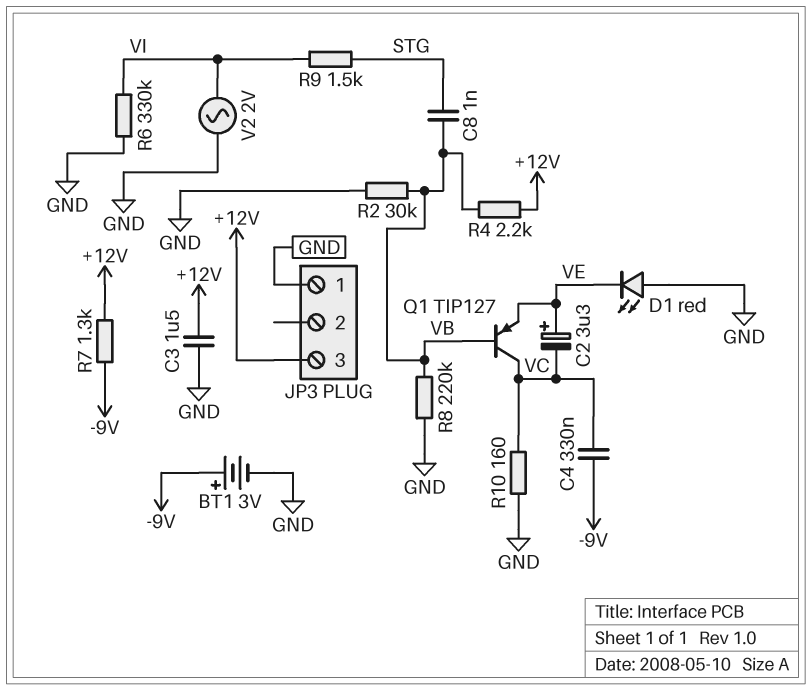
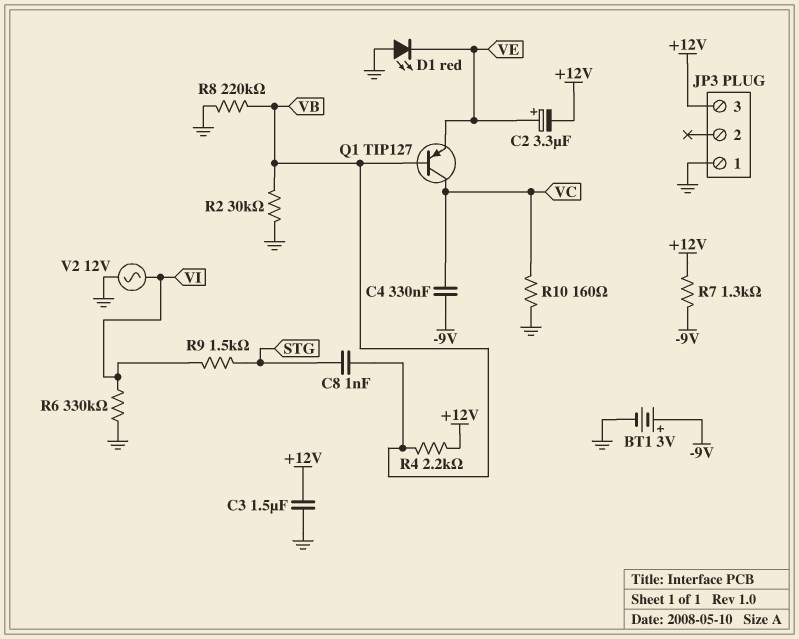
C2: 3.3uF (plus VE, minus VC) -> 3.3uF (plus VE, minus +12V)
V2: AC 2V (GND, VI) -> AC 12V (GND, VI)

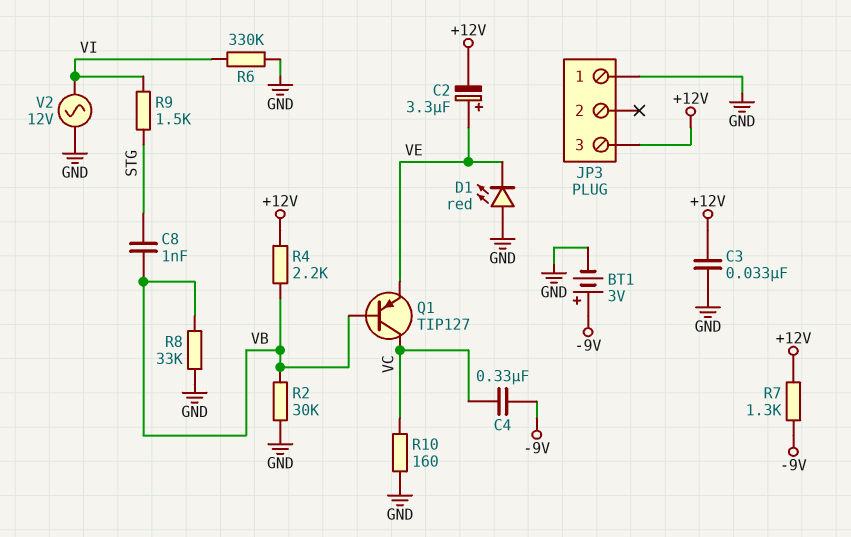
C3: 1.5uF (+12V, GND) -> 33nF (+12V, GND)
R8: 220k (GND, VB) -> 33k (GND, VB)

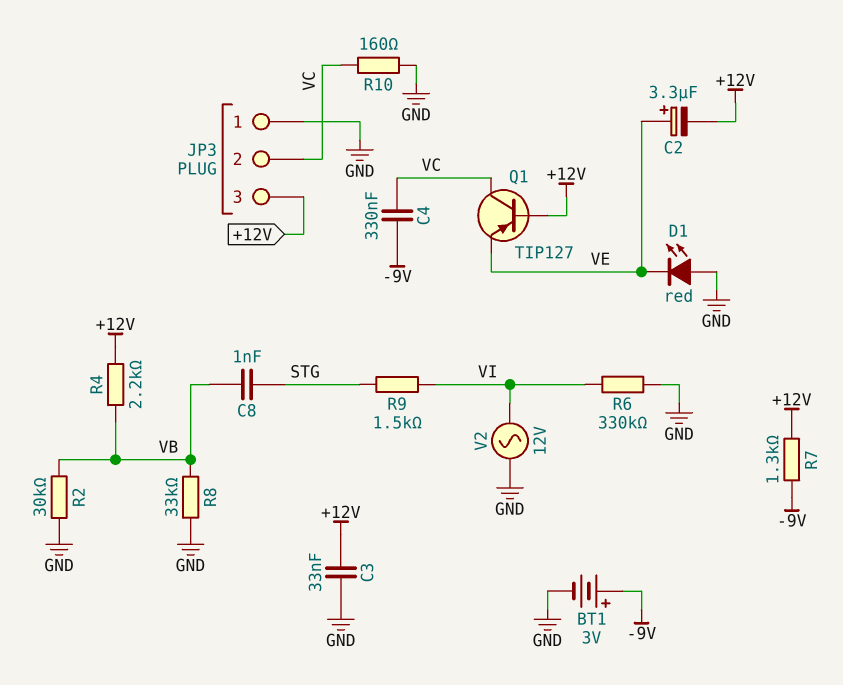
JP3 pin 2: none -> VC
Q1: PNP TIP127 (B VB, C VC, E VE) -> PNP TIP127 (B +12V, C VC, E VE)

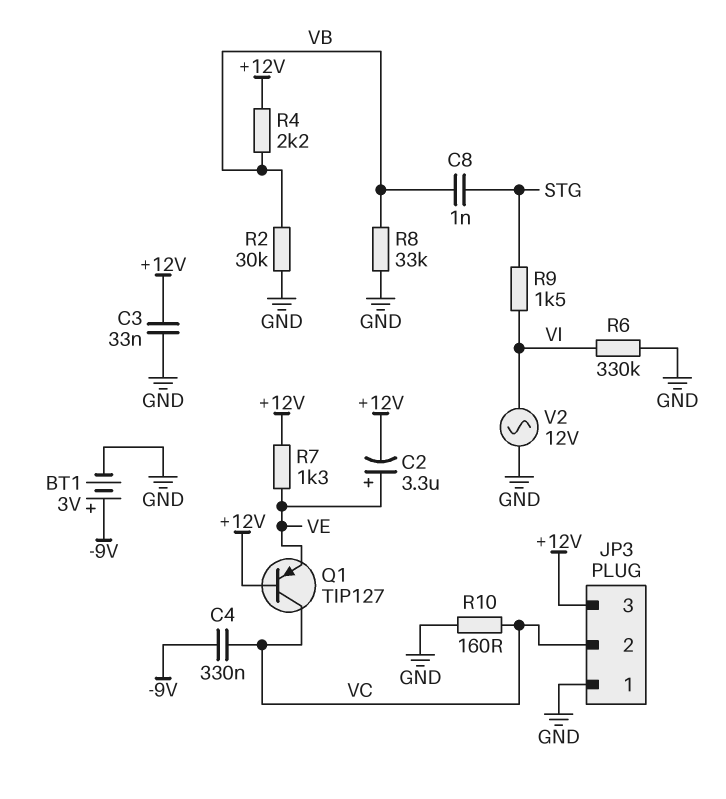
D1: LED red (A GND, K VE) -> none
R7: 1.3k (+12V, -9V) -> 1.3k (+12V, VE)

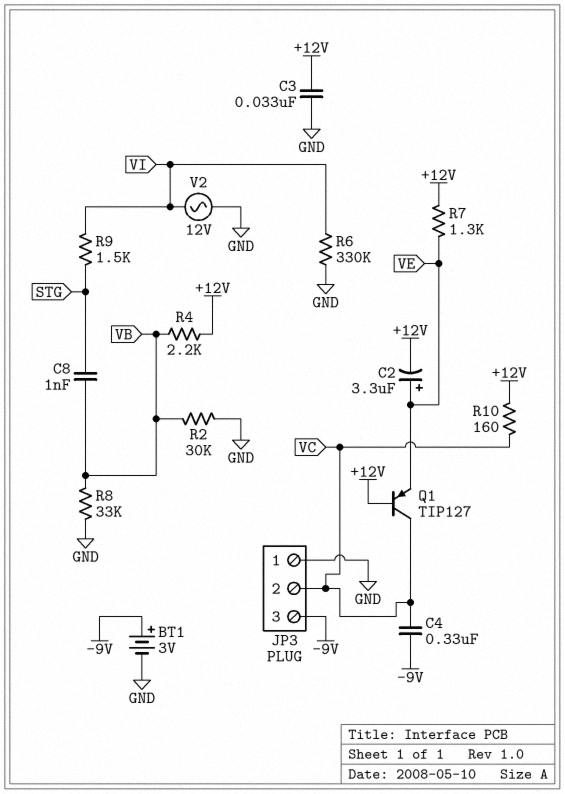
JP3 pin 3: +12V -> -9V
R10: 160 (GND, VC) -> 160 (+12V, VC)

